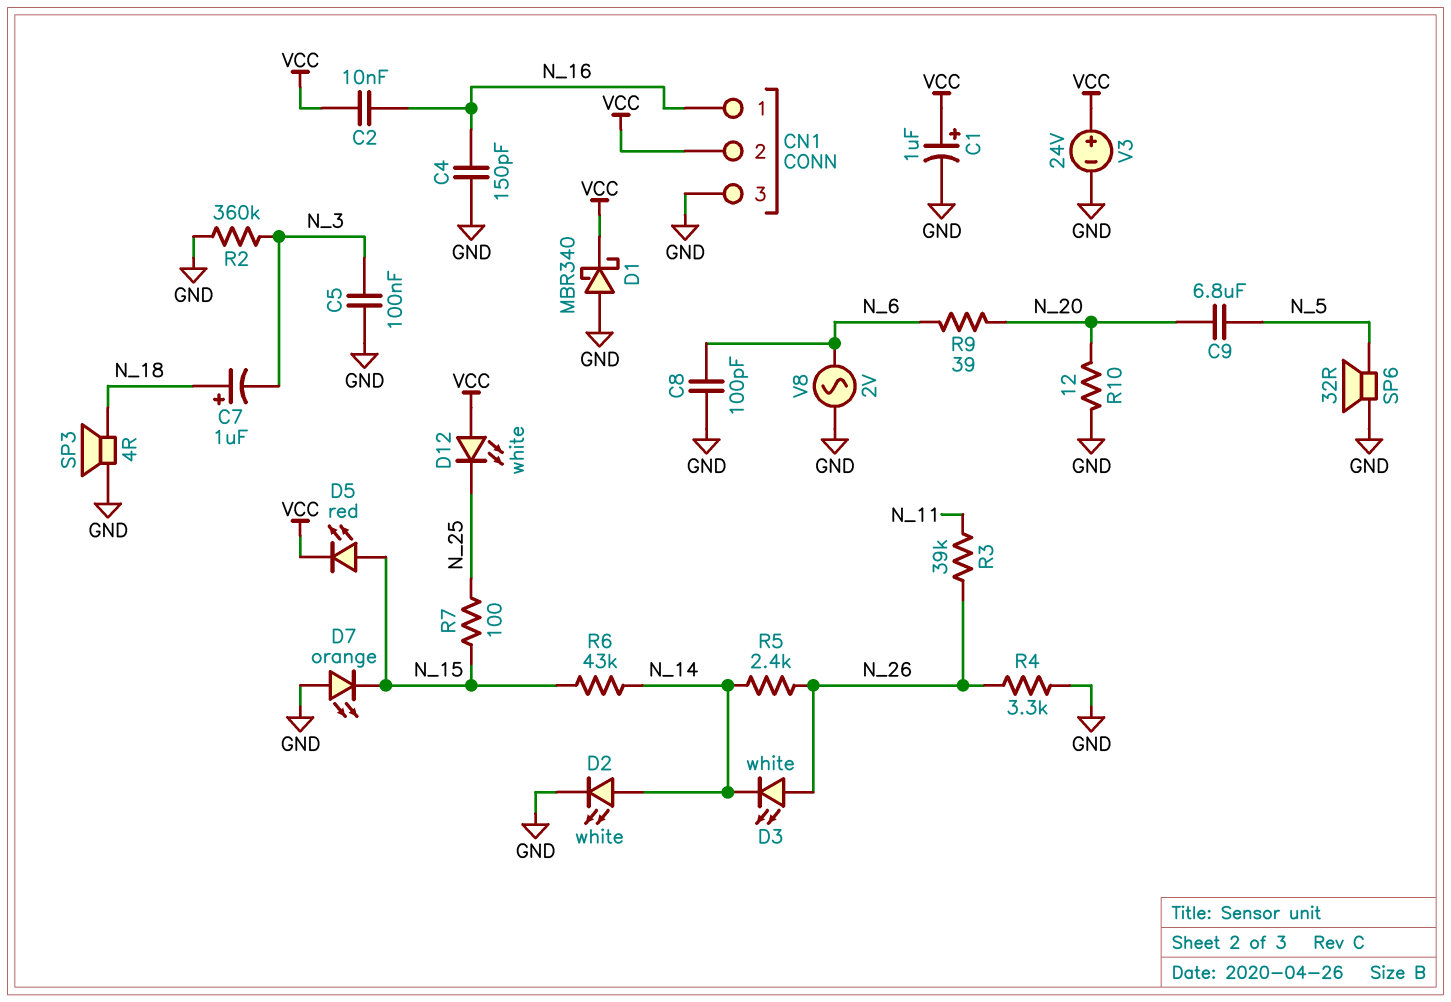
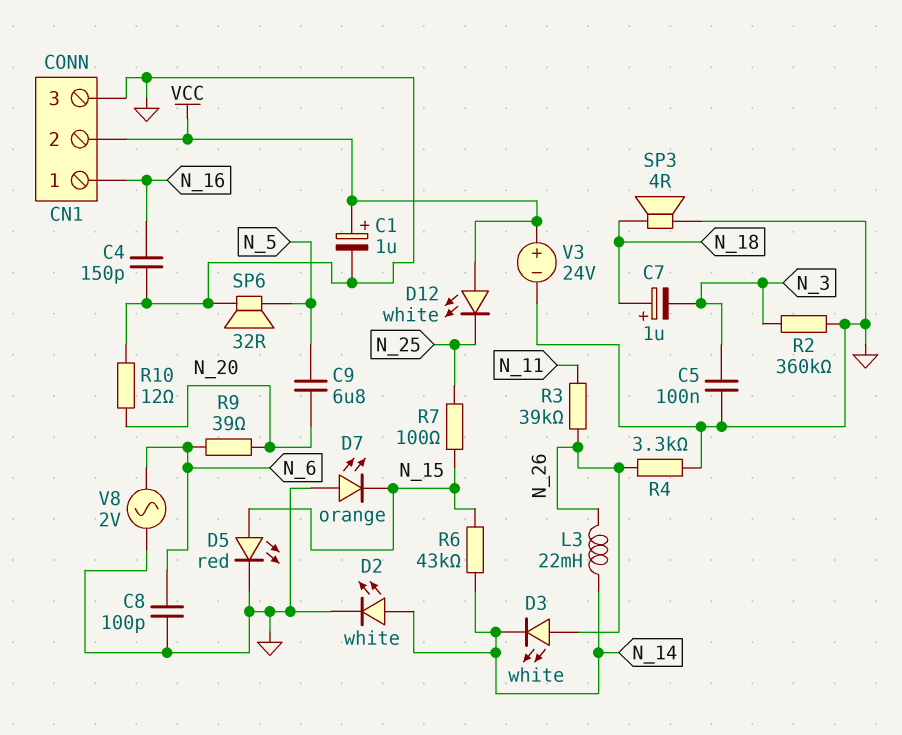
C2: 10nF (N_16, VCC) -> none
D1: schottky MBR340 (A GND, K VCC) -> none
D5: LED red (A N_15, K VCC) -> LED red (A N_15, K GND)
L3: none -> 22mH (N_14, N_26)
R5: 2.4k (N_14, N_26) -> none

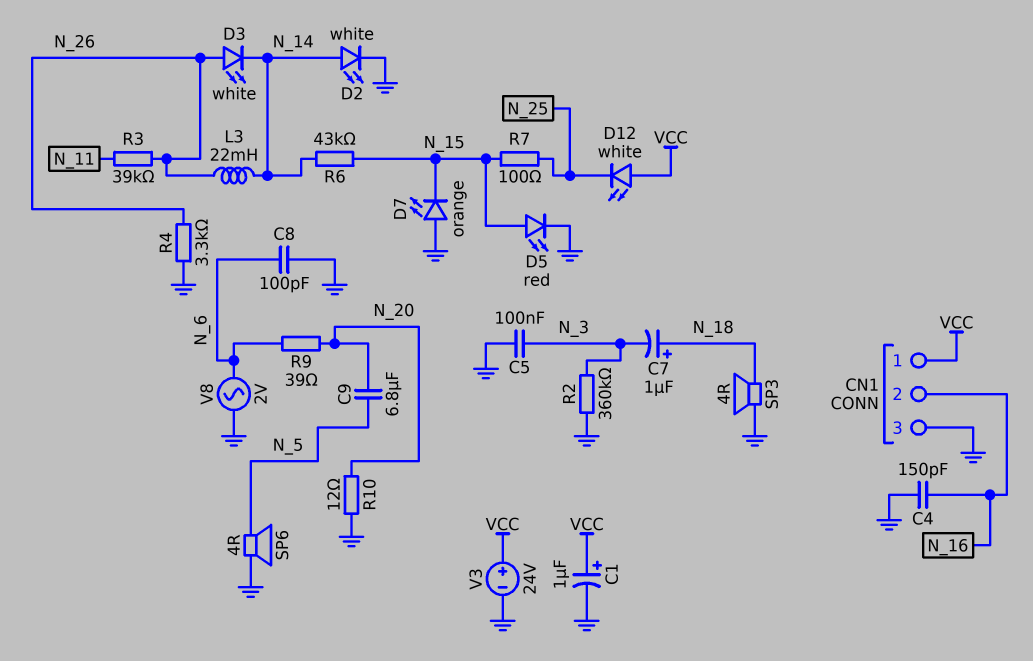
CN1 pin 1: N_16 -> VCC
CN1 pin 2: VCC -> N_16
SP6: speaker 32R (GND, N_5) -> speaker 4R (GND, N_5)

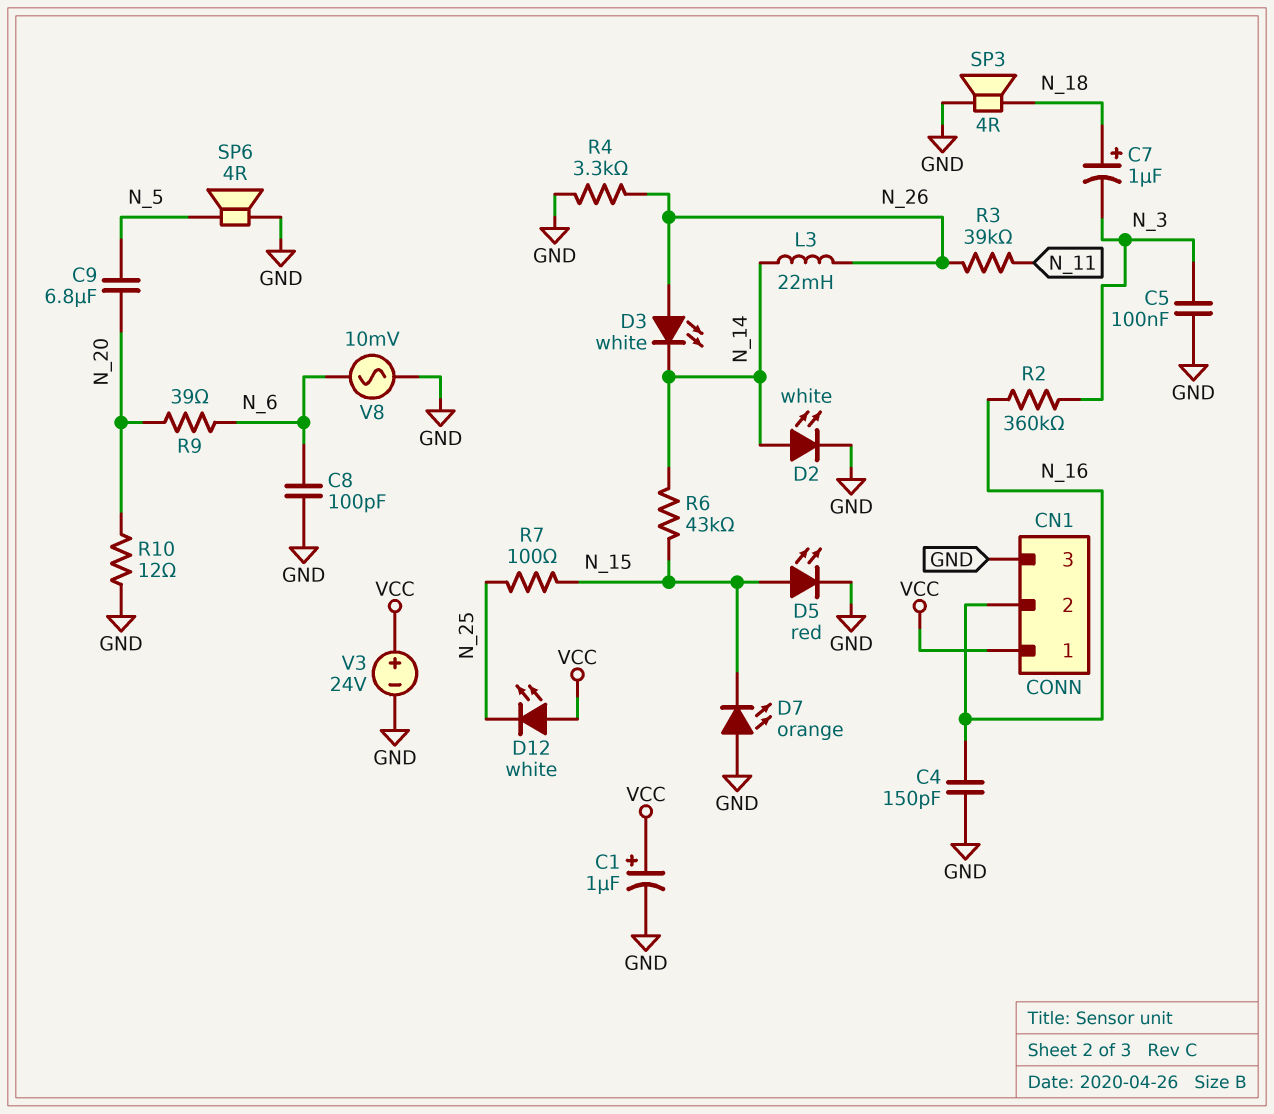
R2: 360k (GND, N_3) -> 360k (N_3, N_16)
V8: AC 2V (GND, N_6) -> AC 10mV (GND, N_6)

